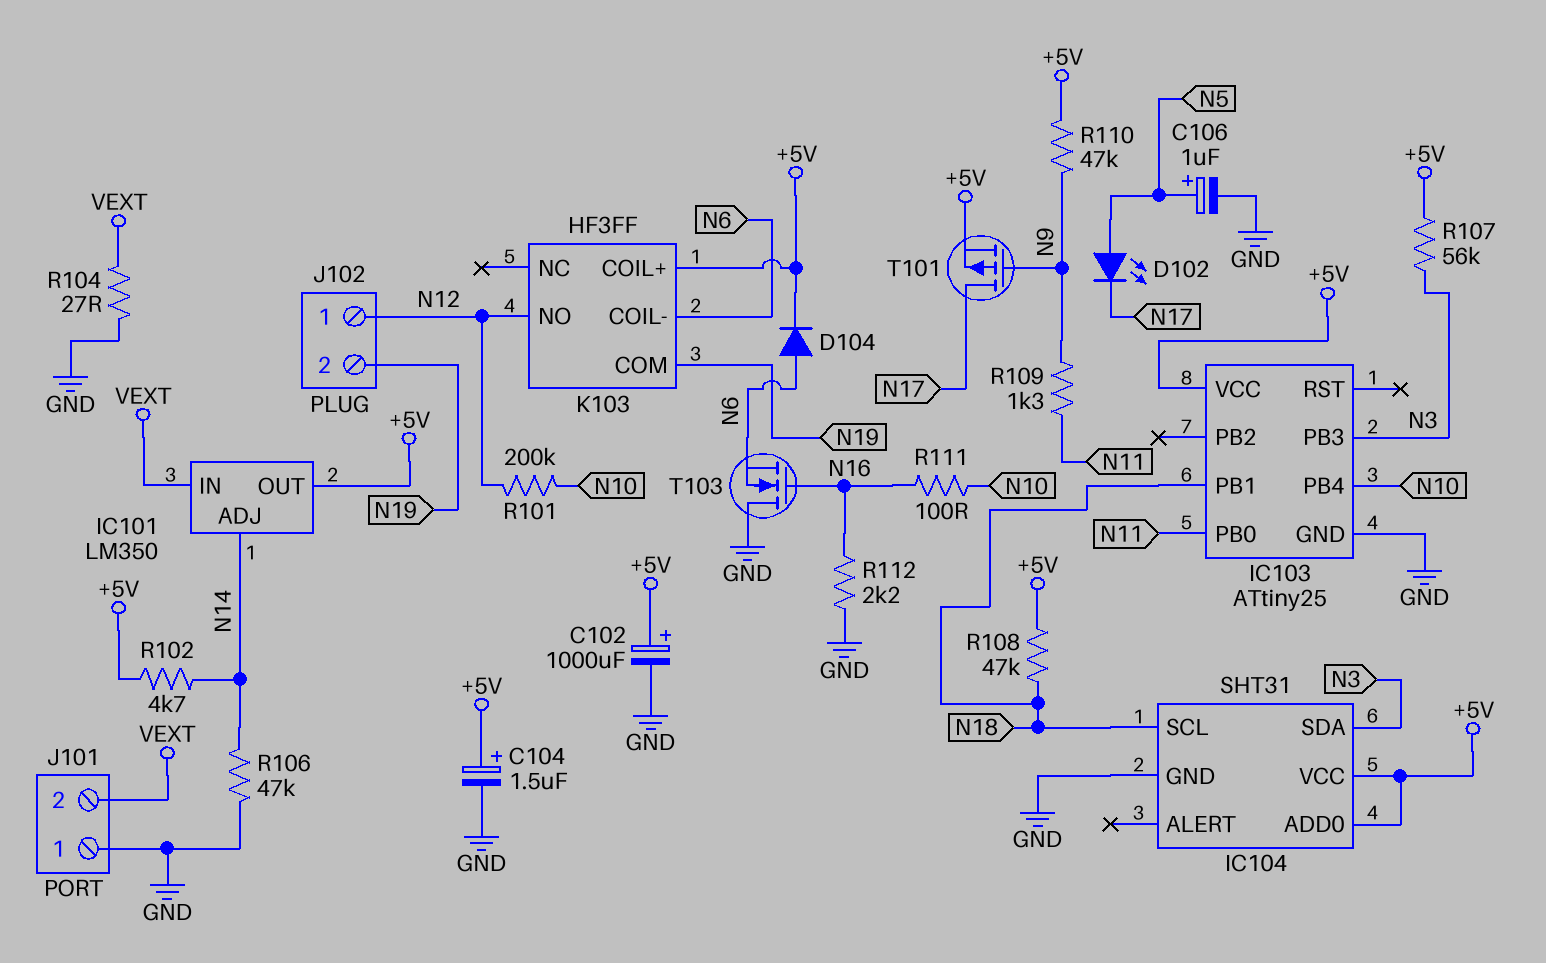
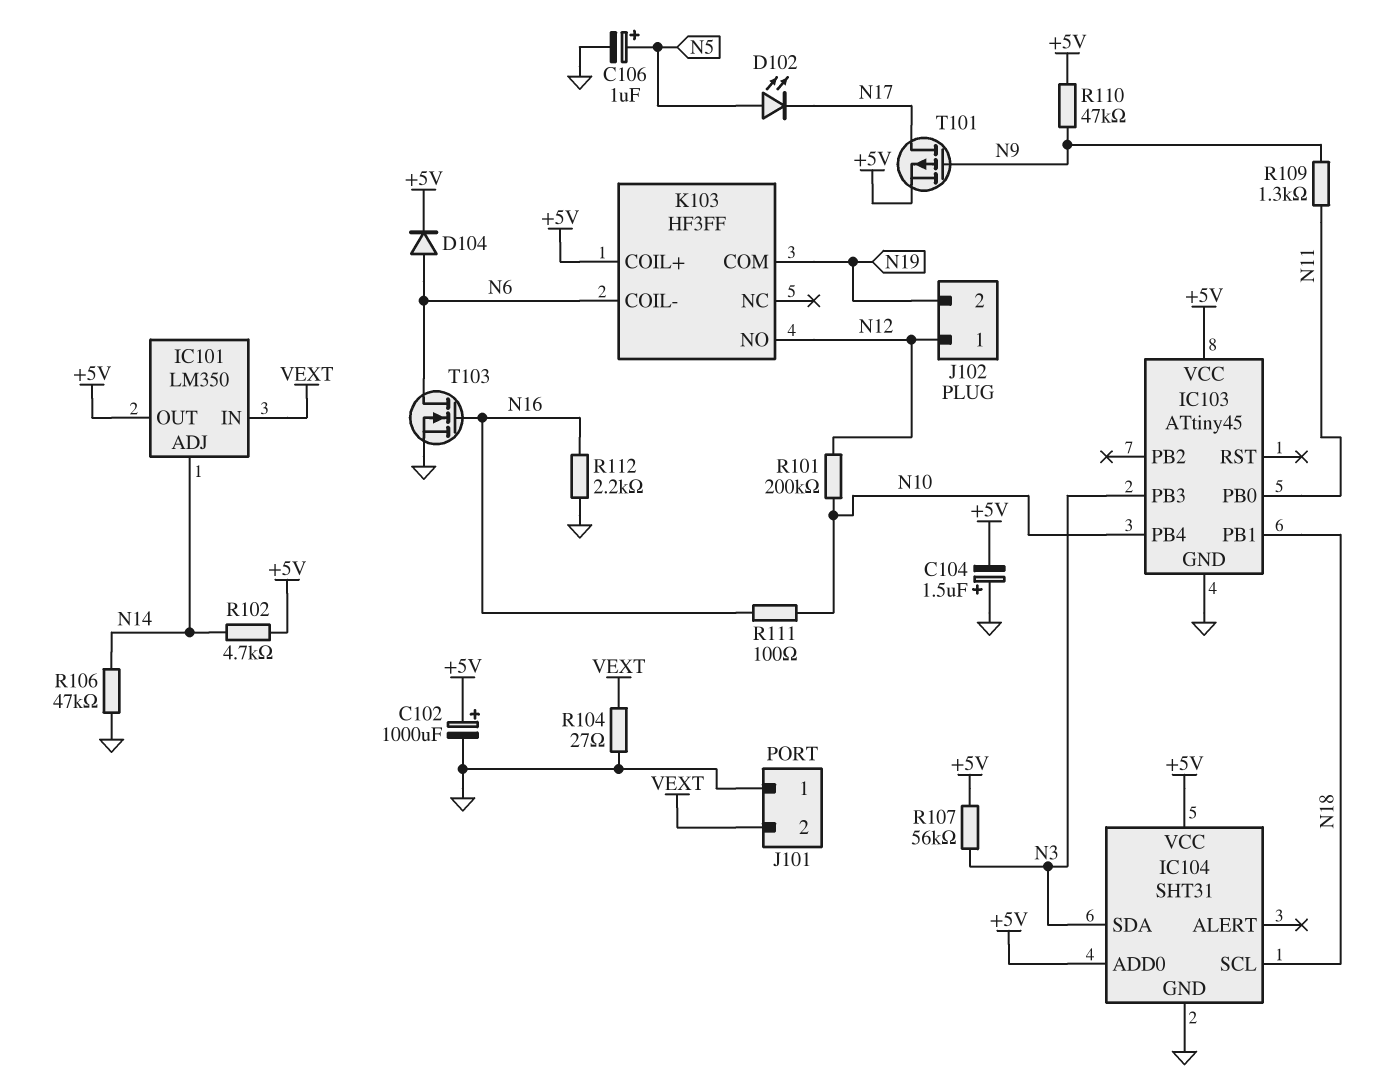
C104: 1.5uF (plus +5V, minus GND) -> 1.5uF (plus GND, minus +5V)
IC103: ATtiny25 -> ATtiny45
R108: 47k (+5V, N18) -> none
T103: NMOS (G N16, D GND, S N6) -> NMOS (G N16, D N6, S GND)

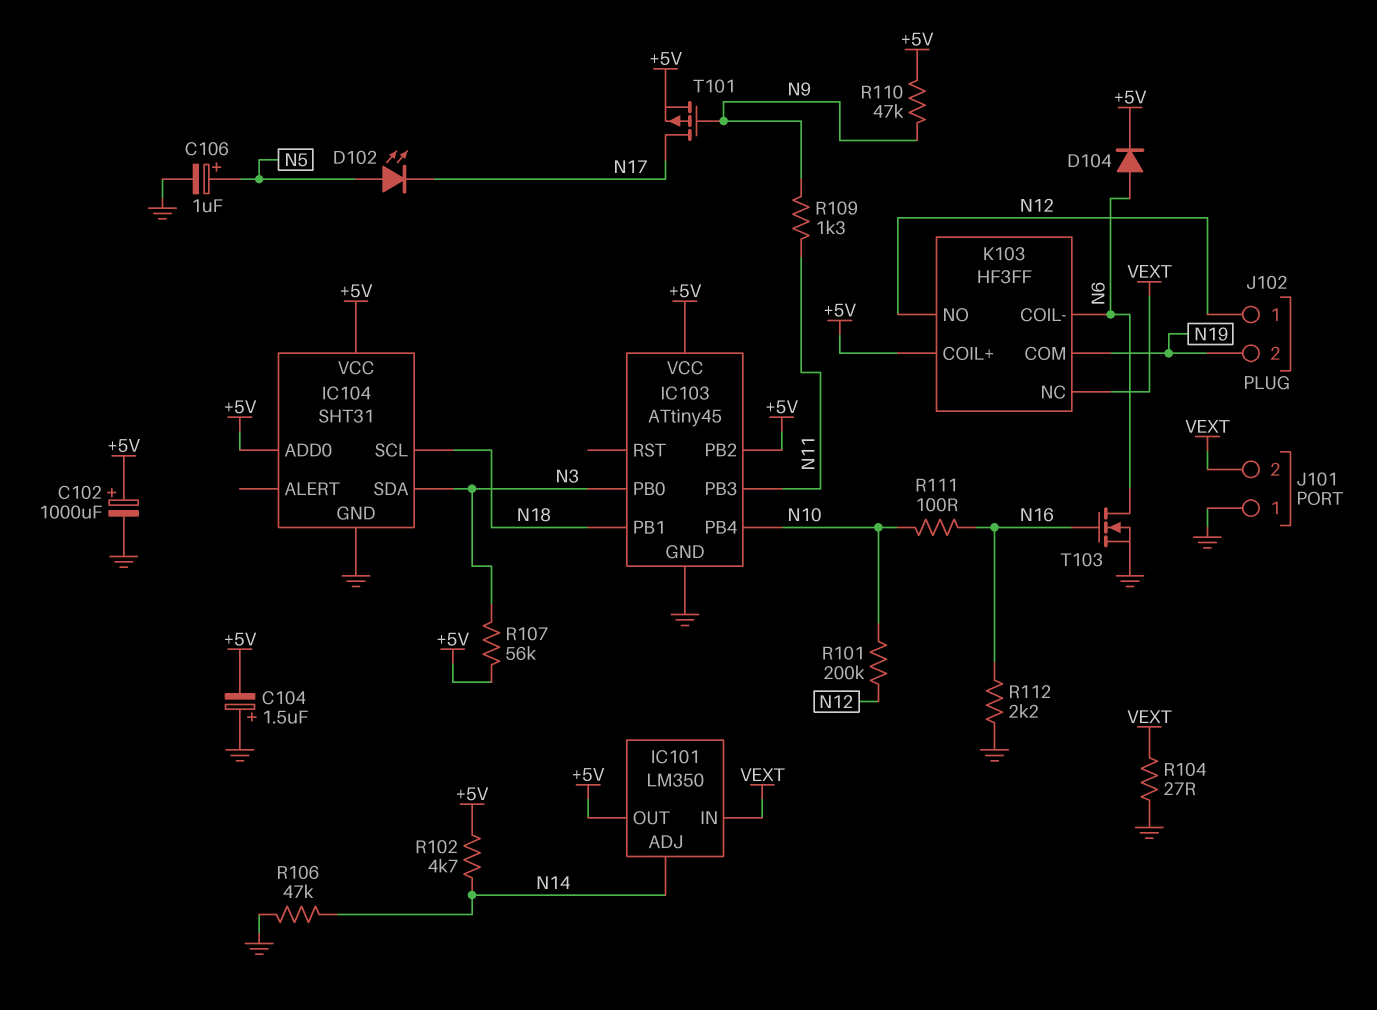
IC103 pin PB0: N11 -> N3
IC103 pin PB2: none -> +5V
IC103 pin PB3: N3 -> N11
K103 pin NC: none -> VEXT

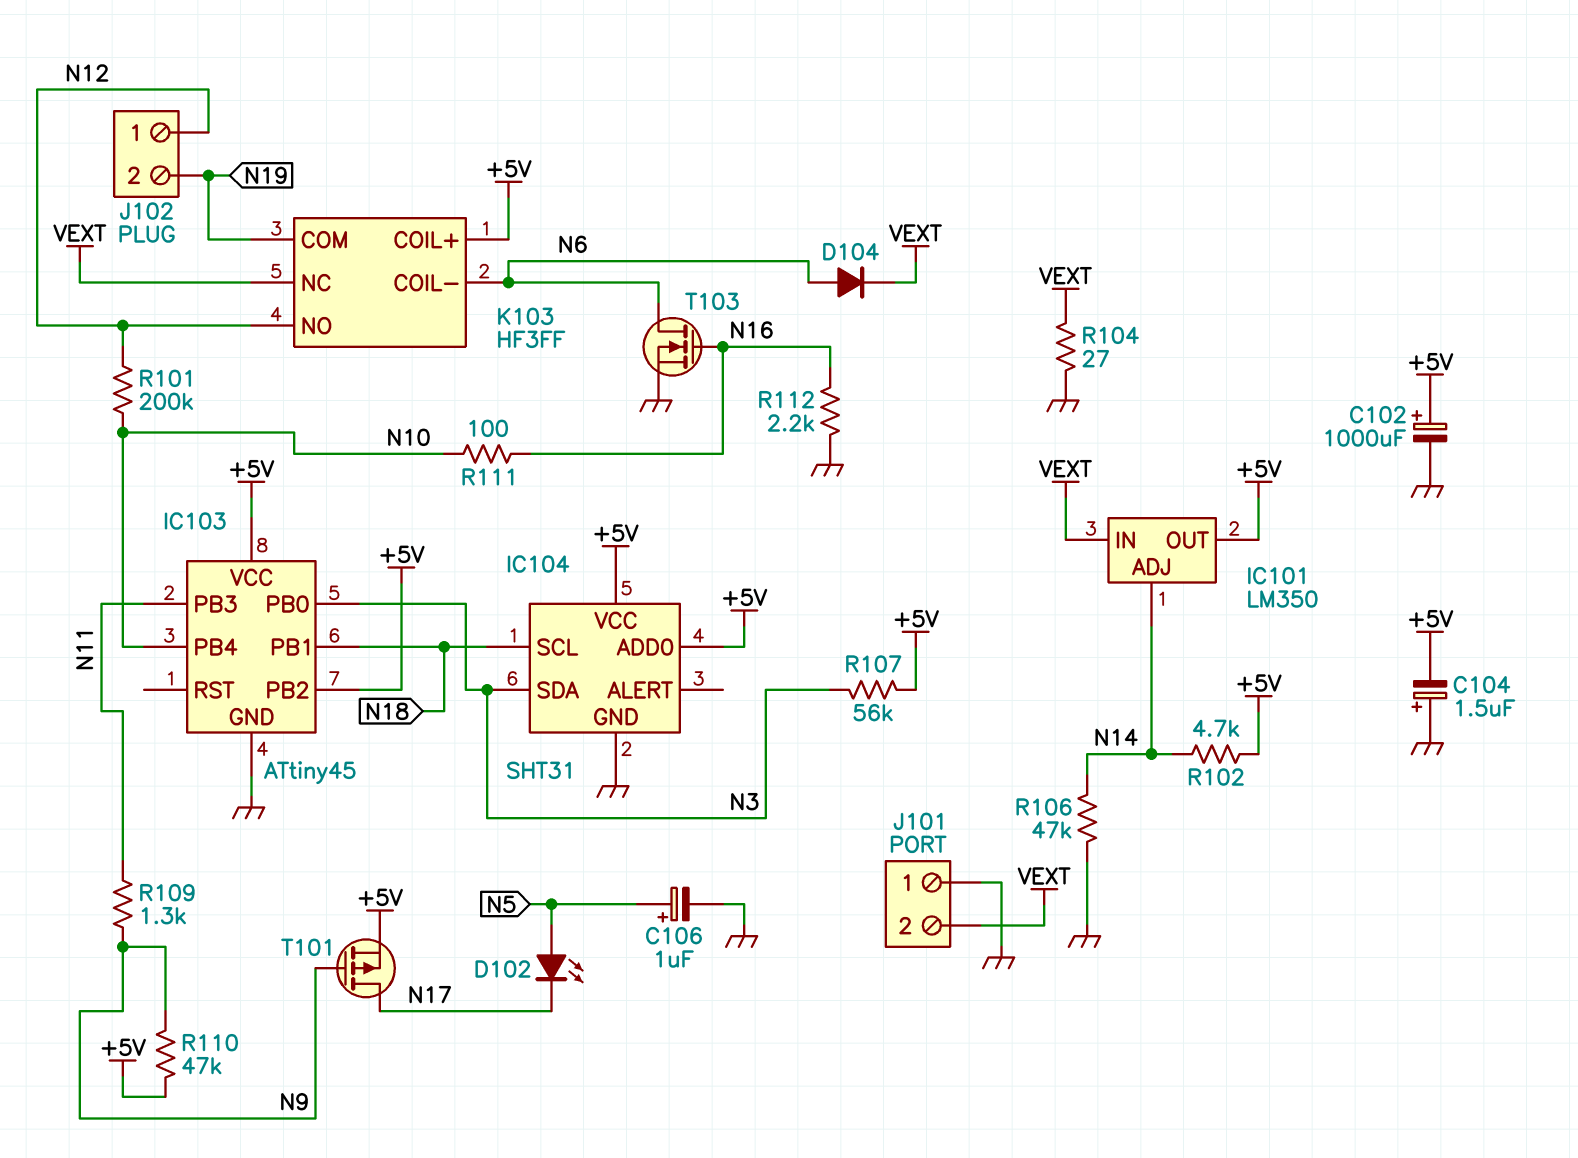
D104: diode (A N6, K +5V) -> diode (A N6, K VEXT)

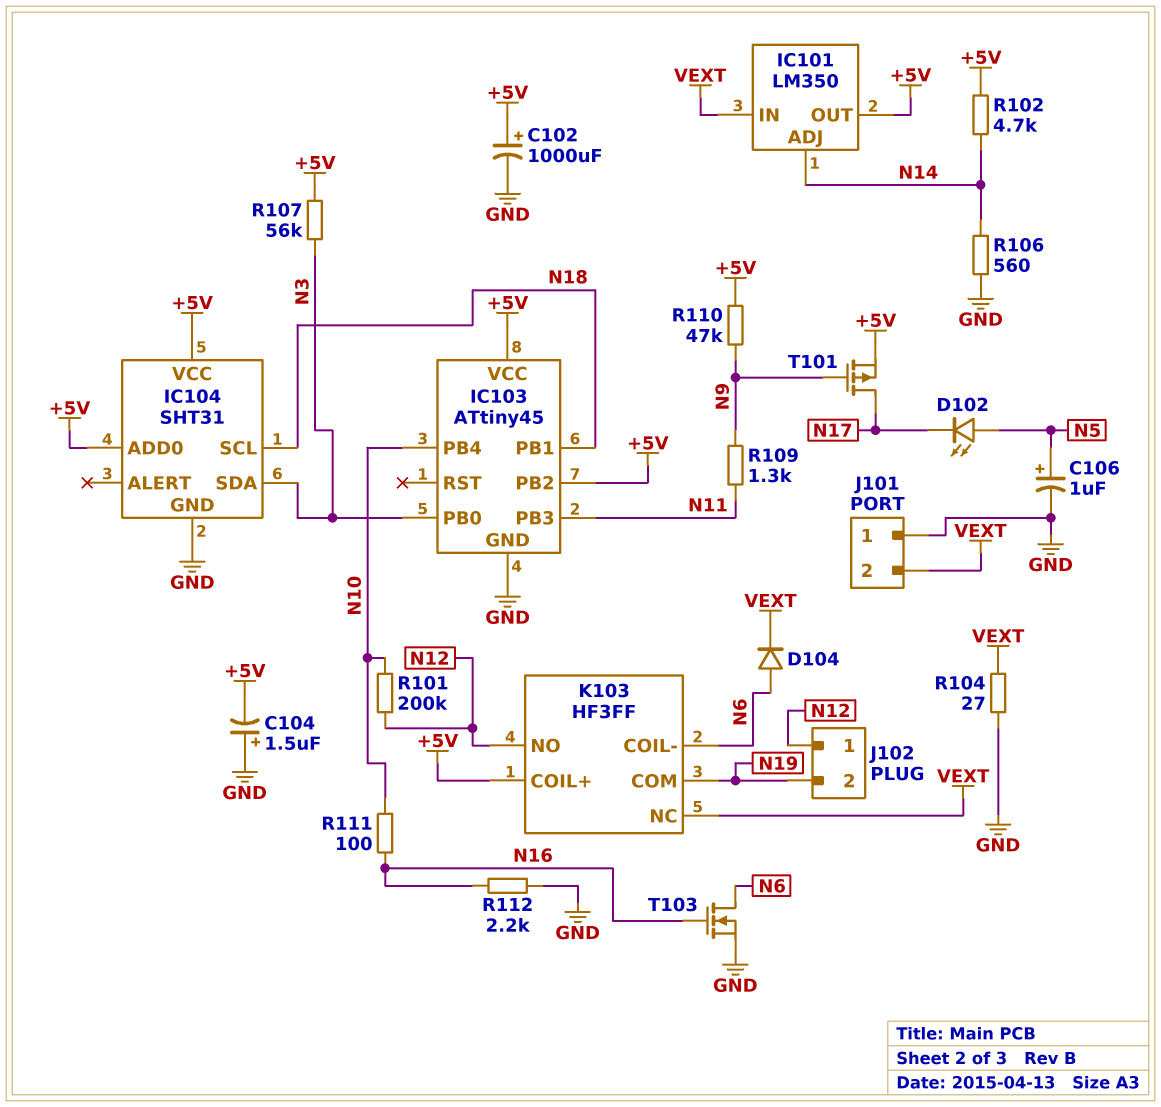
R106: 47k (GND, N14) -> 560 (GND, N14)

